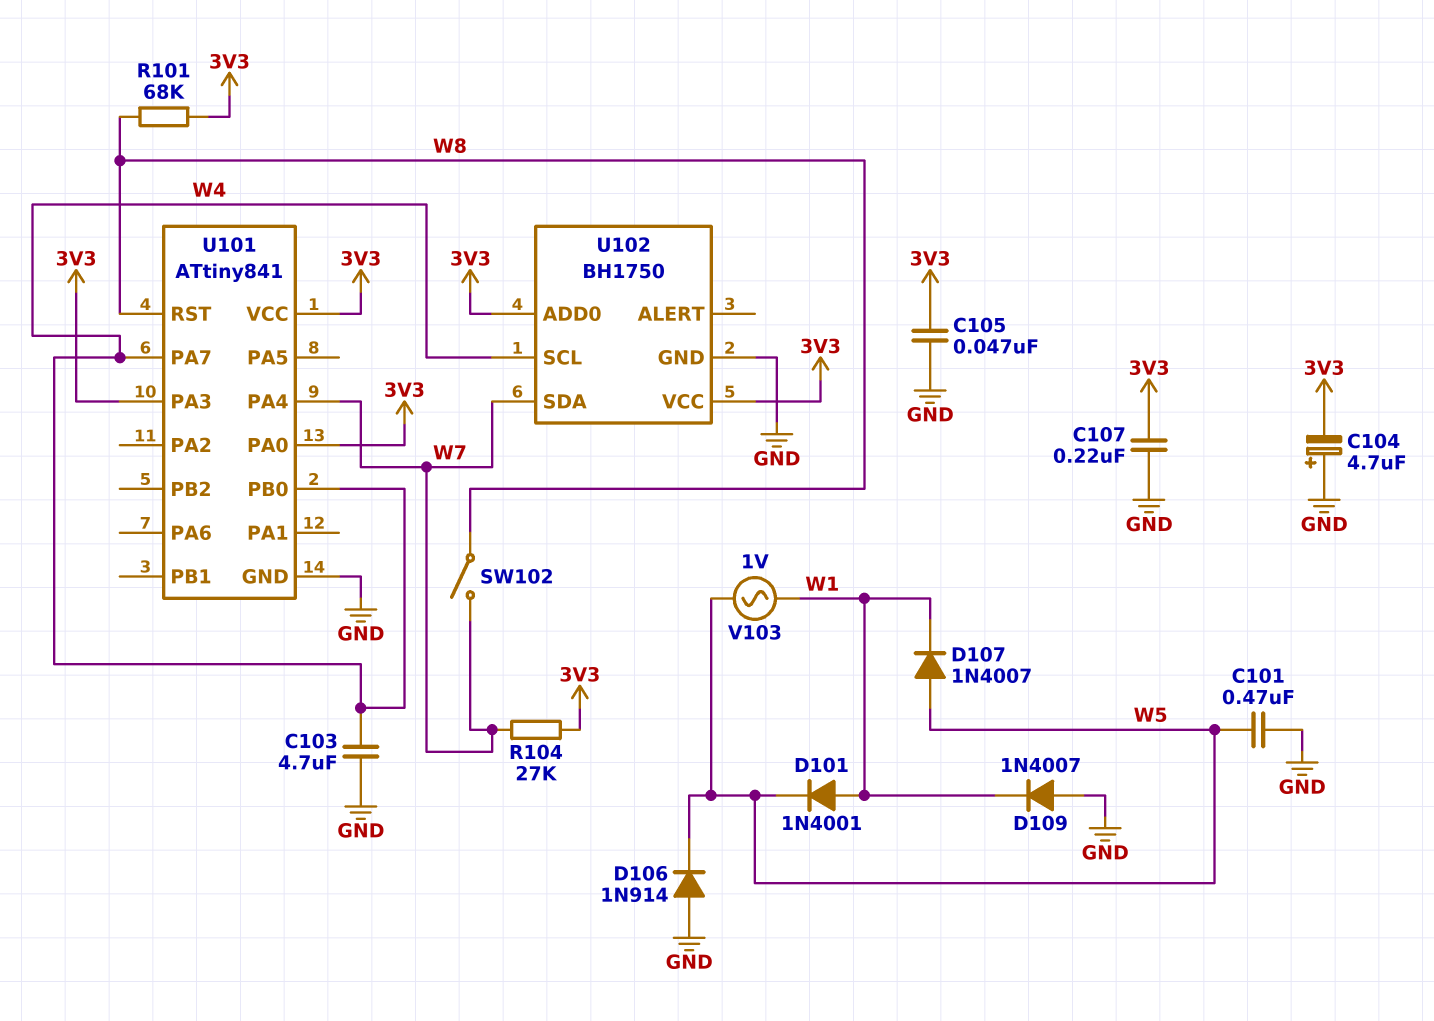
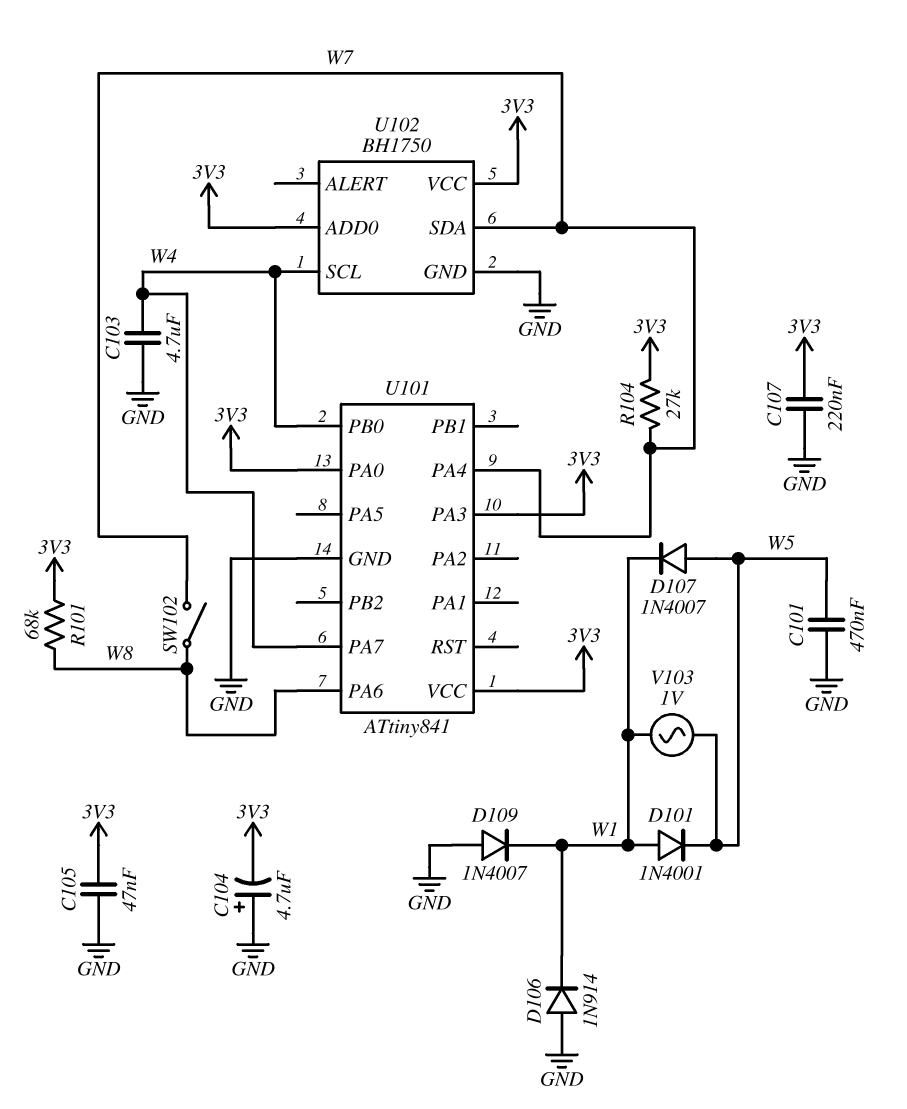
D106: diode 1N914 (A GND, K W5) -> diode 1N914 (A GND, K W1)
U101 pin PA6: none -> W8
U101 pin RST: W8 -> none

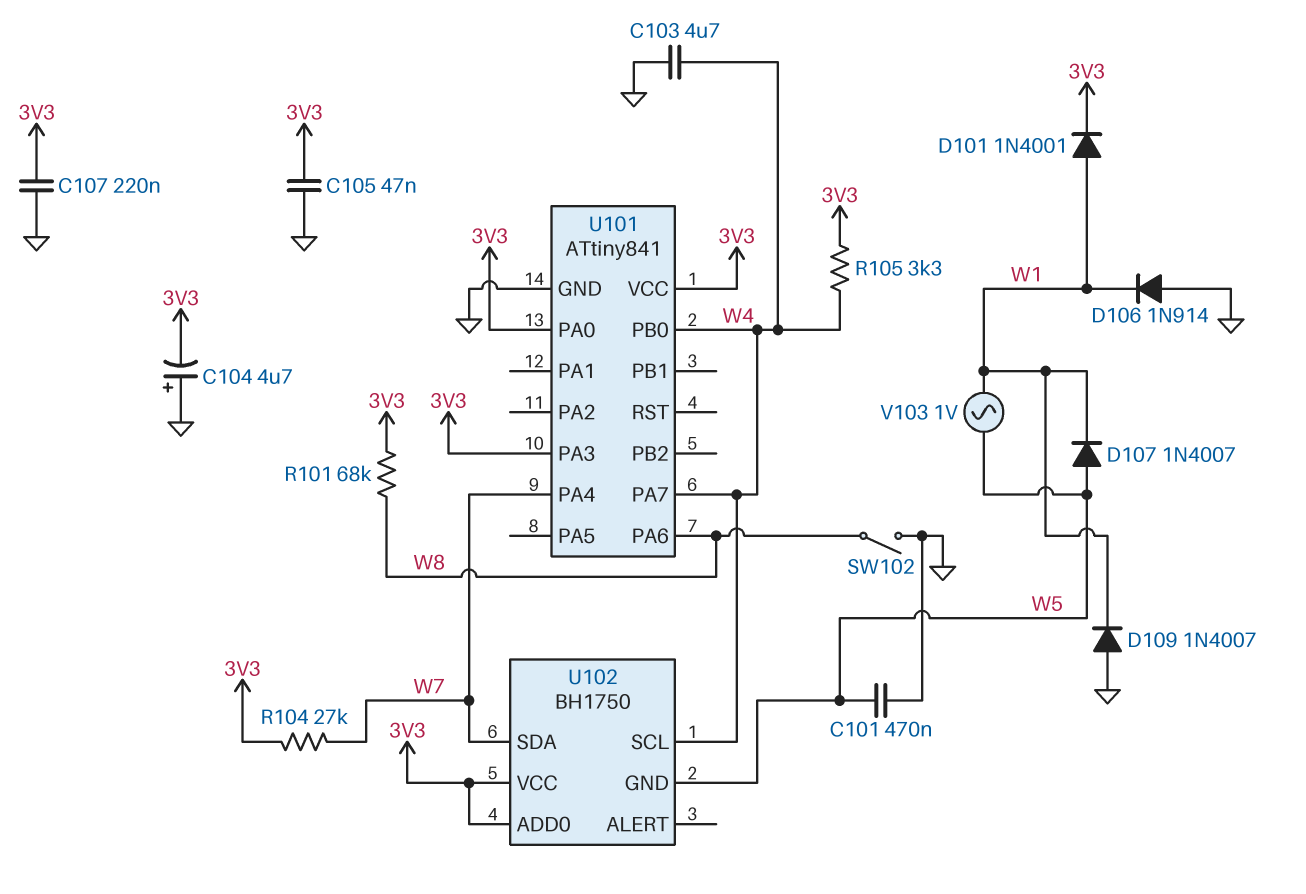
D101: diode 1N4001 (A W1, K W5) -> diode 1N4001 (A W1, K 3V3)
R105: none -> 3.3k (3V3, W4)
SW102: switch (W7, W8) -> switch (GND, W8)
U102 pin GND: GND -> W5

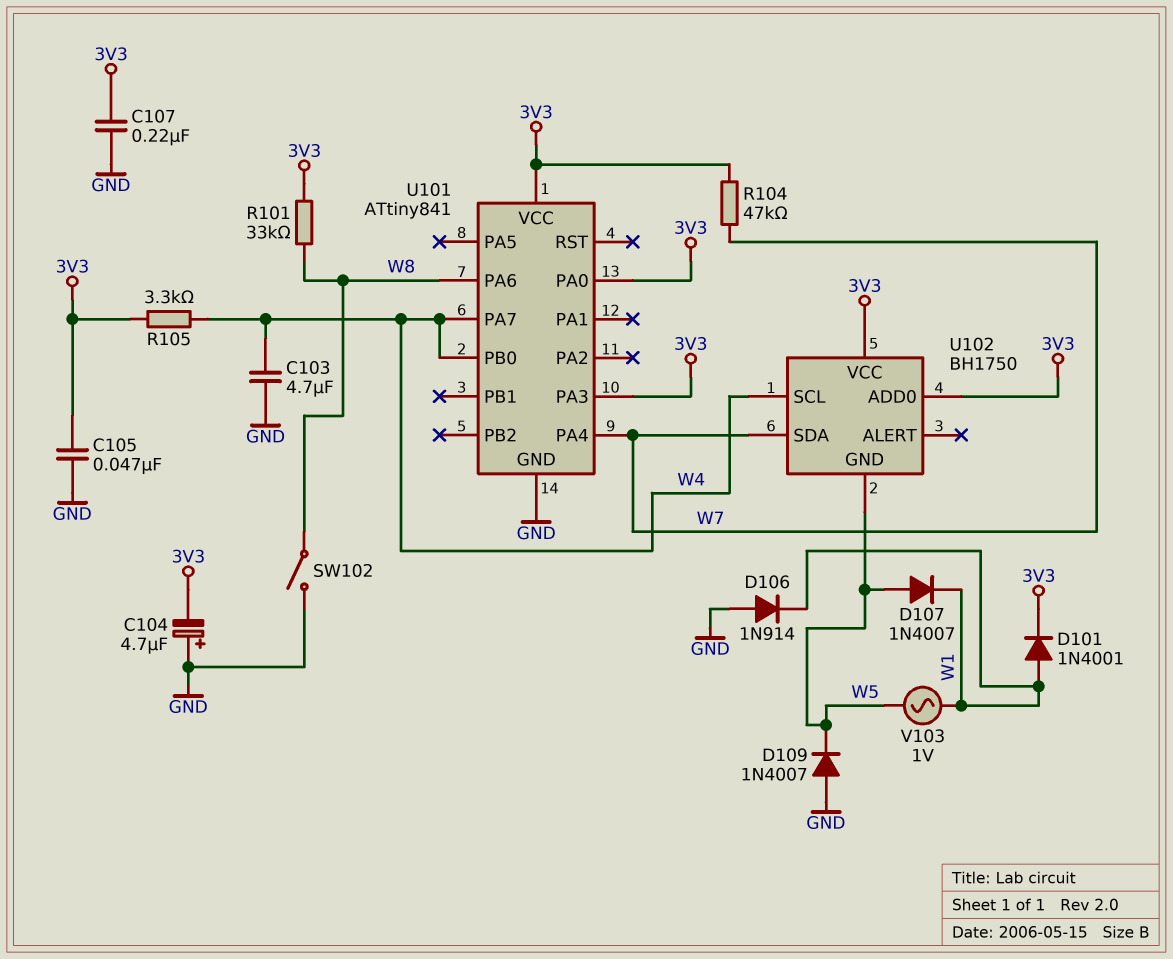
C101: 470nF (GND, W5) -> none
D109: diode 1N4007 (A GND, K W1) -> diode 1N4007 (A GND, K W5)
R101: 68k (3V3, W8) -> 33k (3V3, W8)
R104: 27k (3V3, W7) -> 47k (3V3, W7)

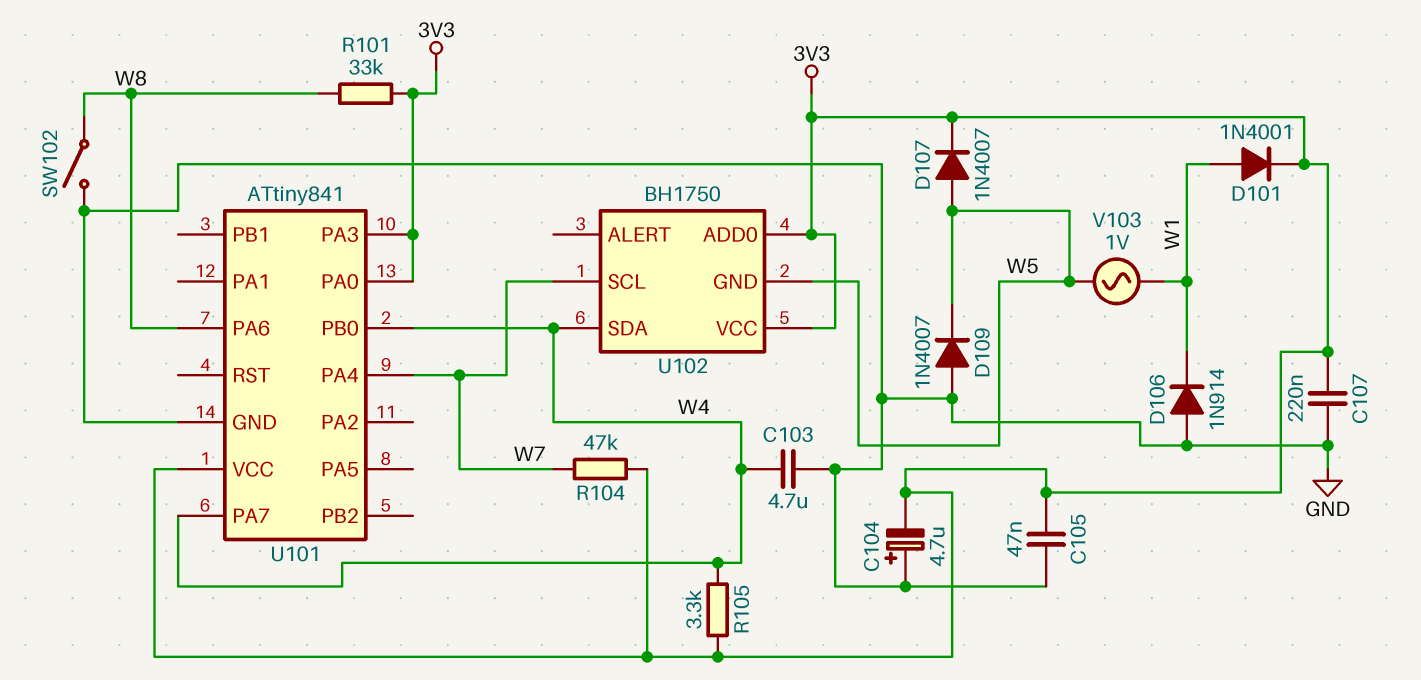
D107: diode 1N4007 (A W5, K W1) -> diode 1N4007 (A W5, K 3V3)
U102 pin SCL: W4 -> W7
U102 pin SDA: W7 -> W4

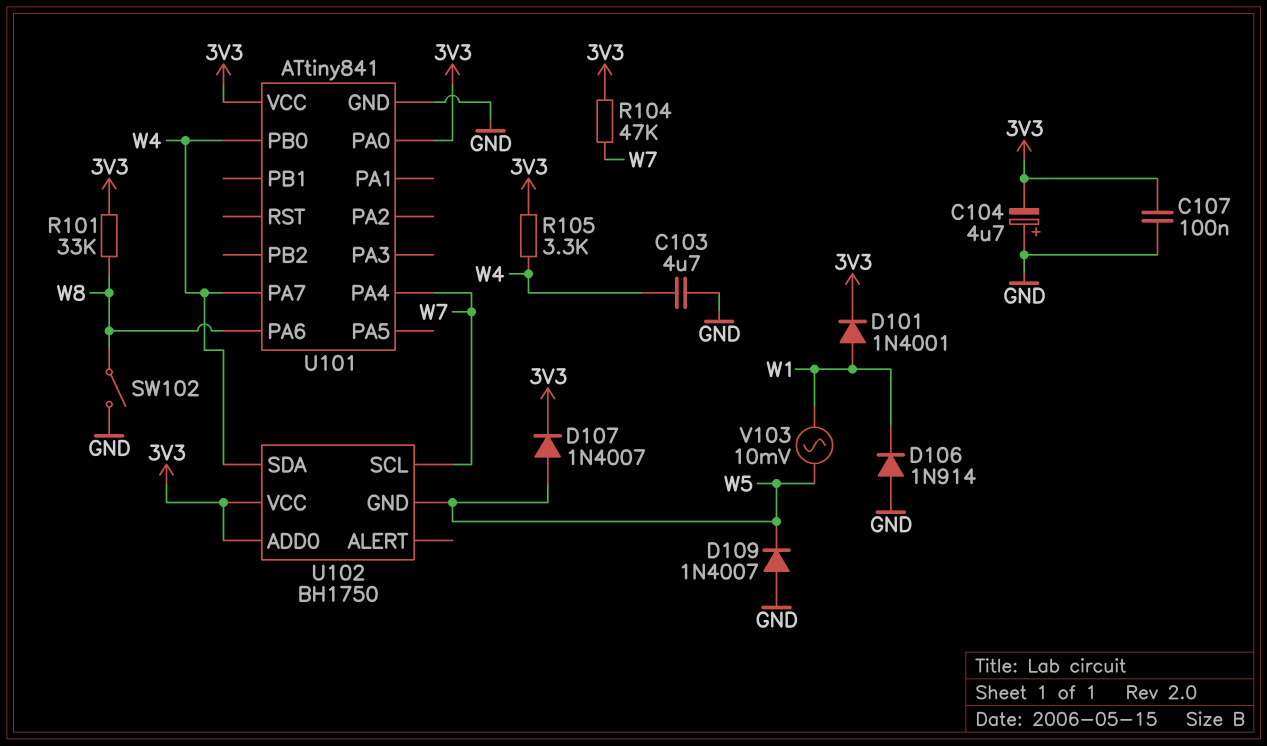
C105: 47nF (3V3, GND) -> none
C107: 220nF (3V3, GND) -> 100nF (3V3, GND)
U101 pin PA3: 3V3 -> none
V103: AC 1V (W1, W5) -> AC 10mV (W1, W5)

